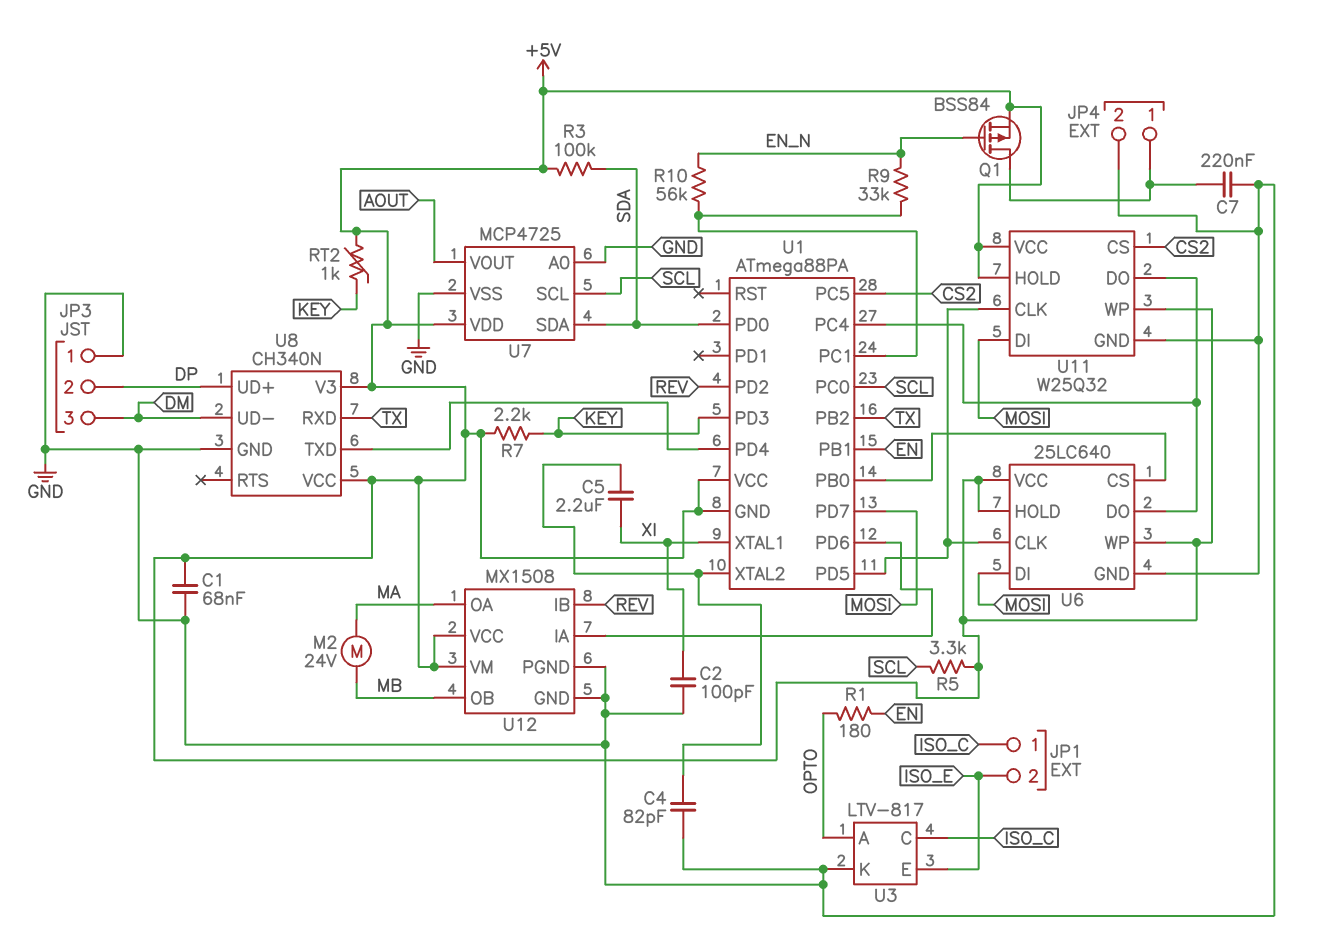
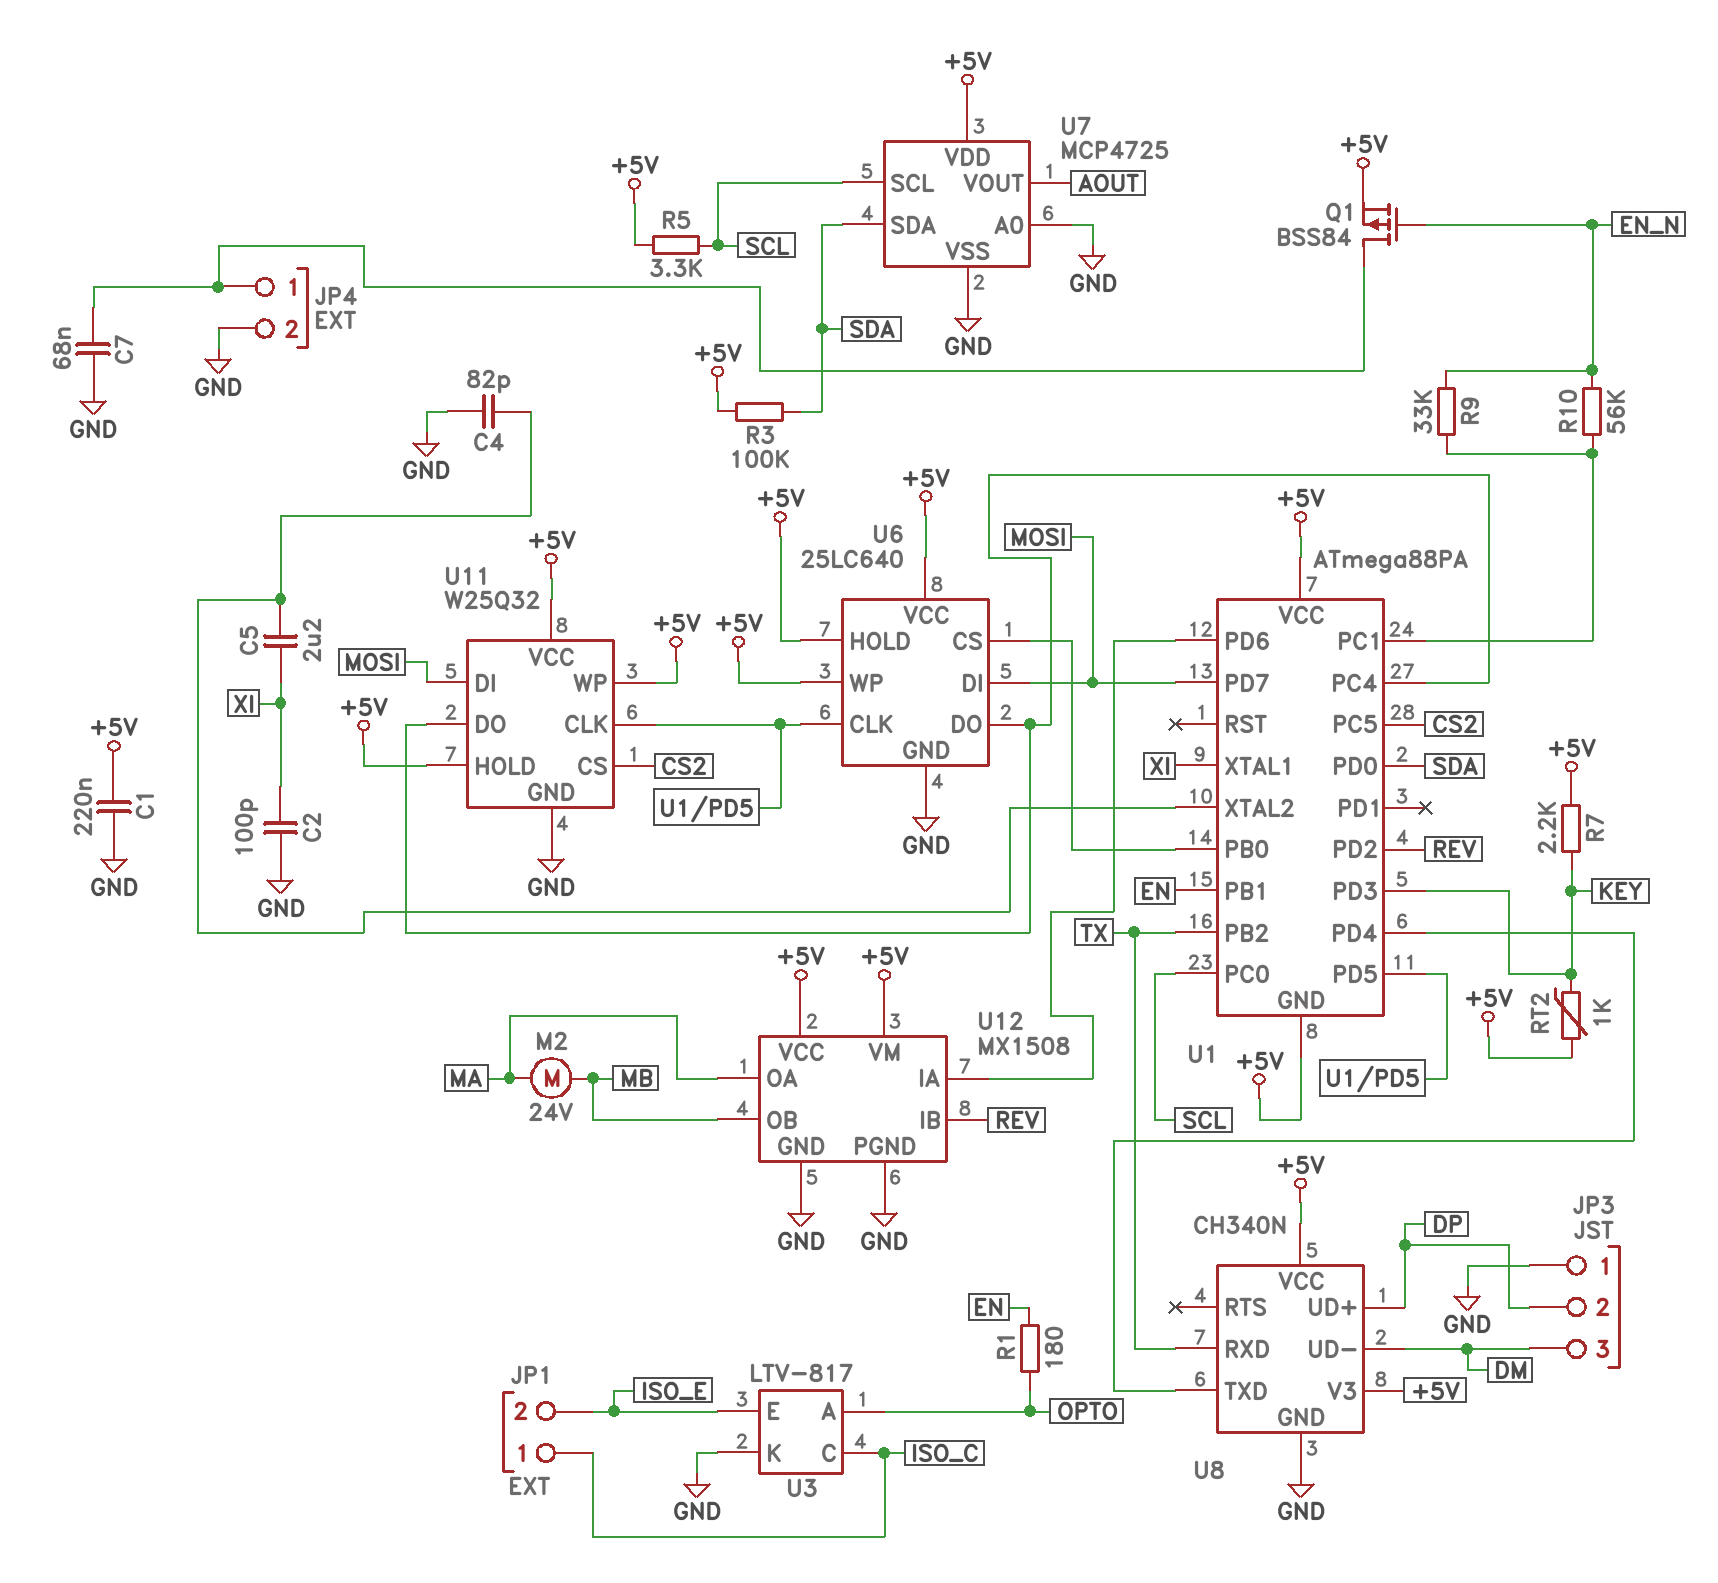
C1: 68nF (+5V, GND) -> 220nF (+5V, GND)
C7: 220nF (GND, JP4/1) -> 68nF (GND, JP4/1)

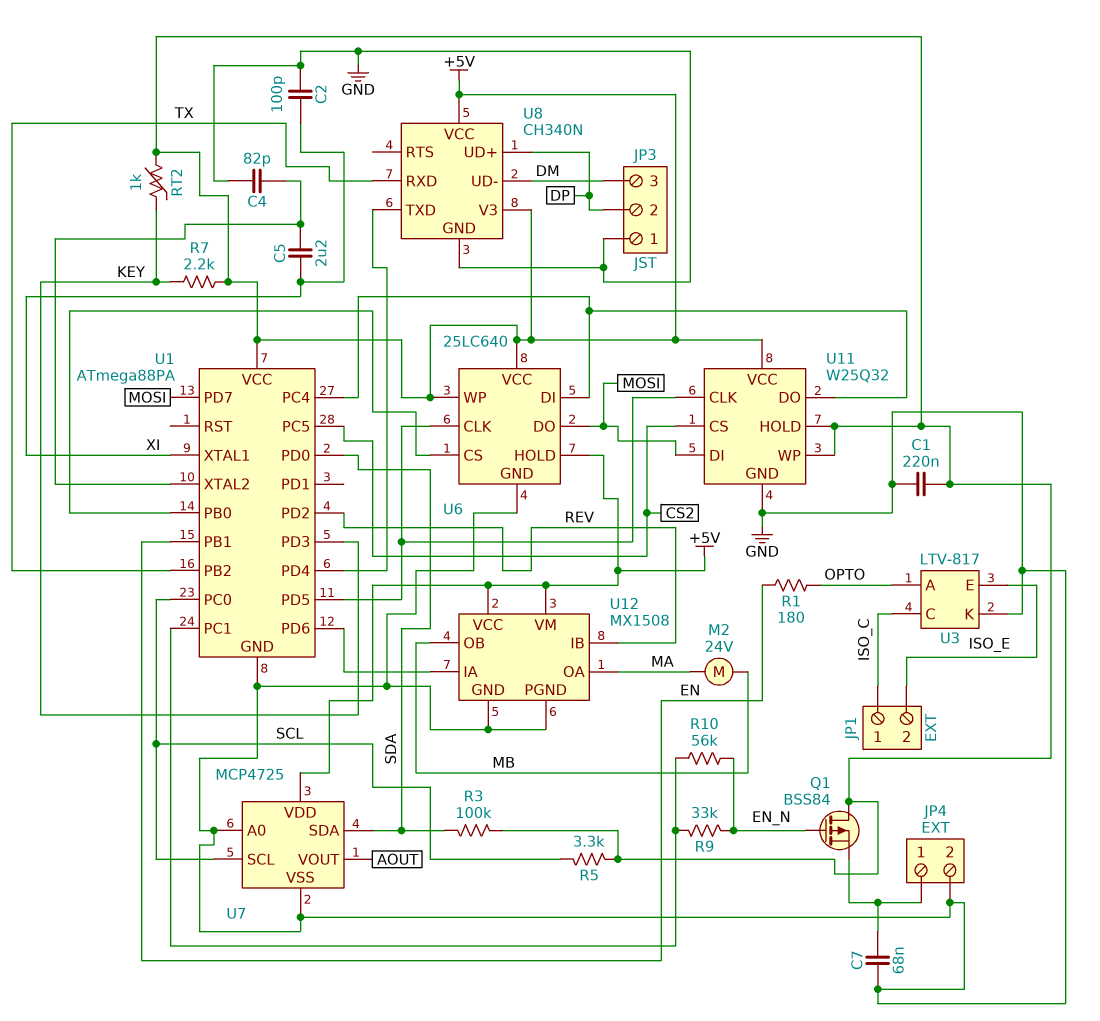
Q1: PMOS BSS84 (G EN_N, D JP4/1, S +5V) -> PMOS BSS84 (G EN_N, D +5V, S JP4/1)
U1 pin GND: +5V -> GND
U6 pin DI: MOSI -> U1/PC4
U6 pin DO: U1/PC4 -> MOSI

